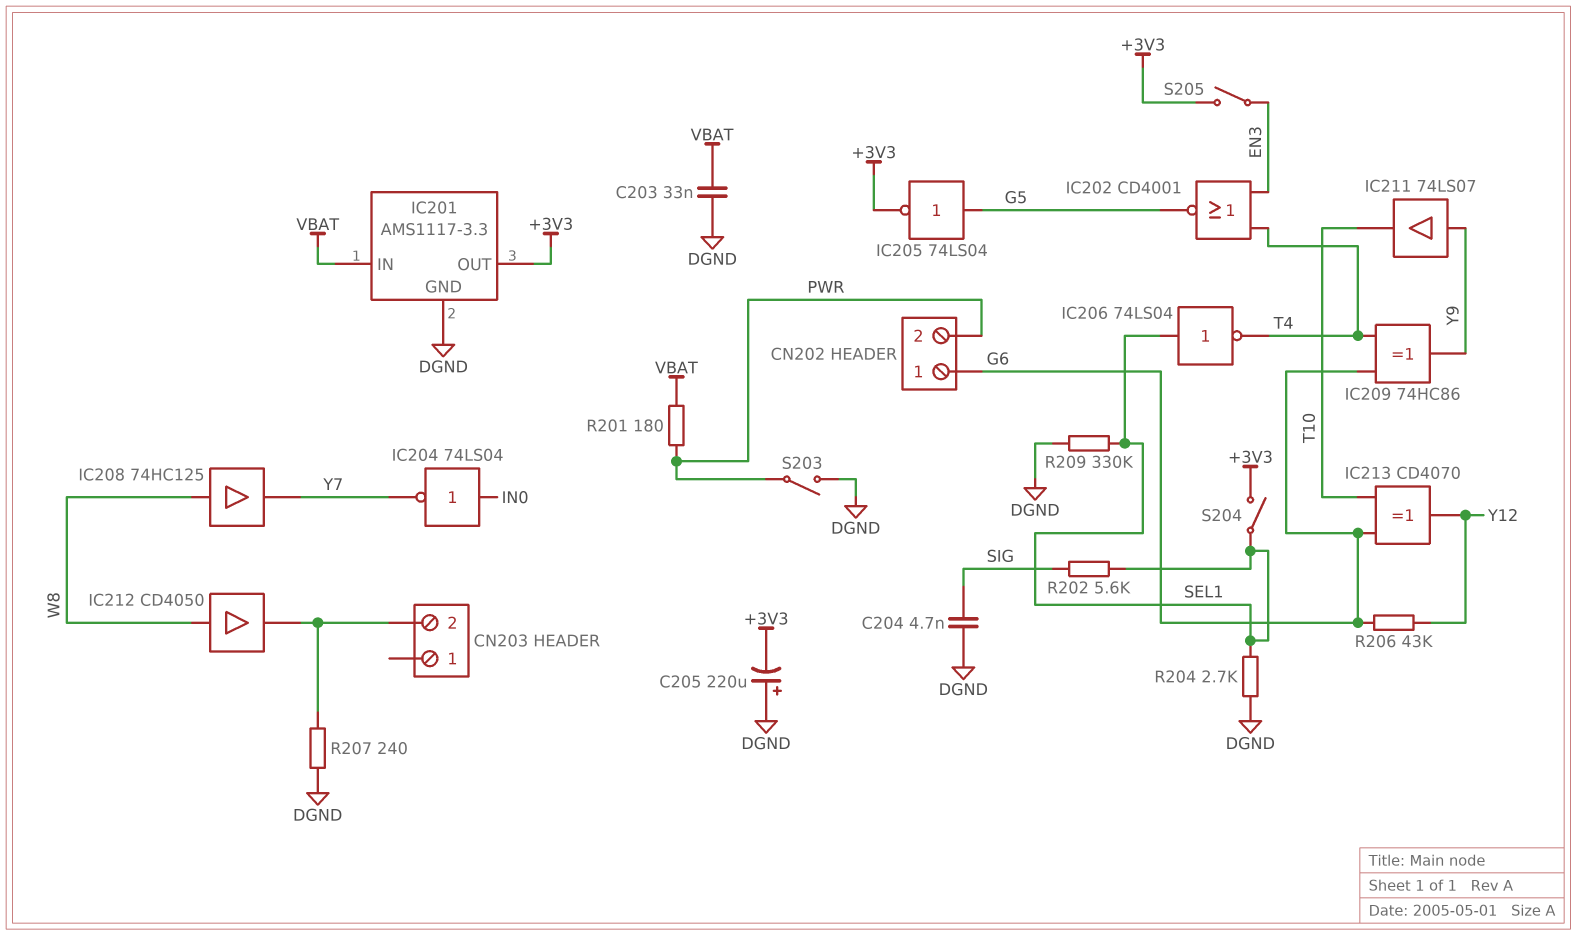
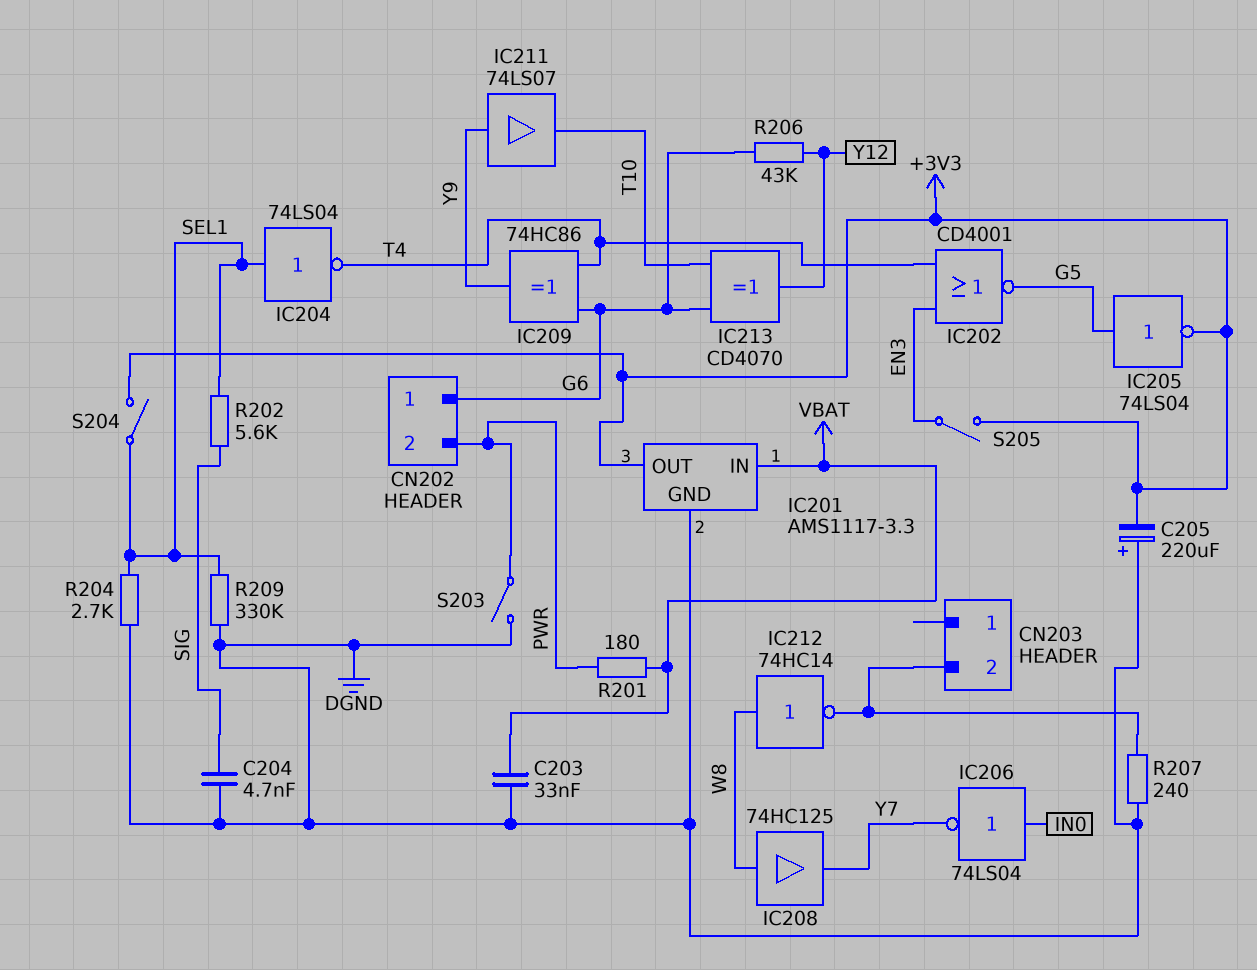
IC204: NOT 74LS04 (in IN0, out Y7) -> NOT 74LS04 (in SEL1, out T4)
IC206: NOT 74LS04 (in SEL1, out T4) -> NOT 74LS04 (in IN0, out Y7)
IC212: buffer CD4050 (in W8, out CN203/2) -> NOT 74HC14 (in W8, out CN203/2)

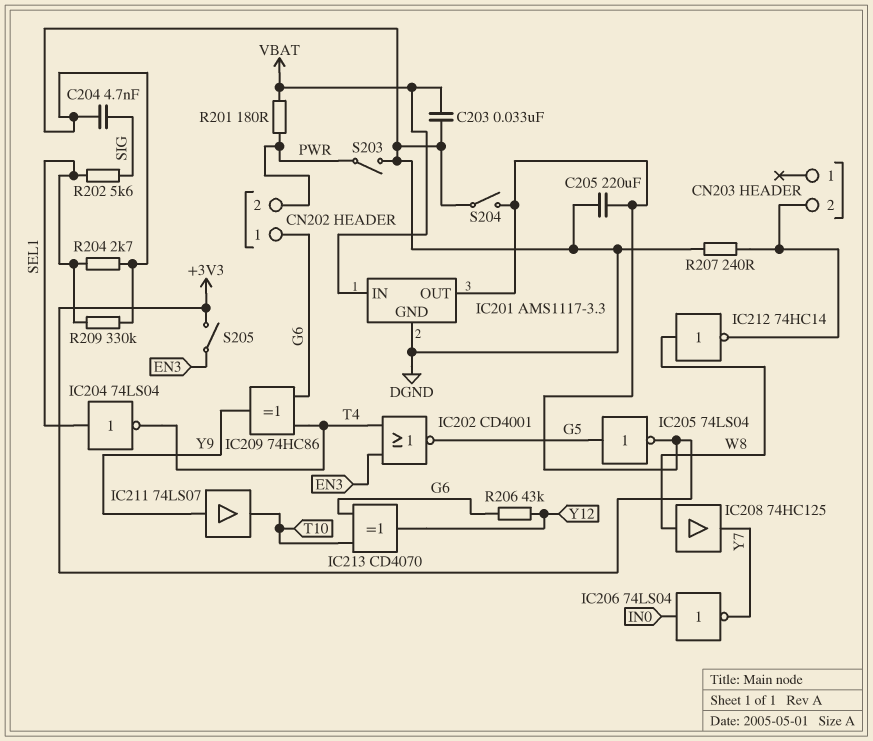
C205: 220uF (plus DGND, minus +3V3) -> 220uF (+3V3, DGND)
S204: switch (+3V3, SEL1) -> switch (+3V3, DGND)

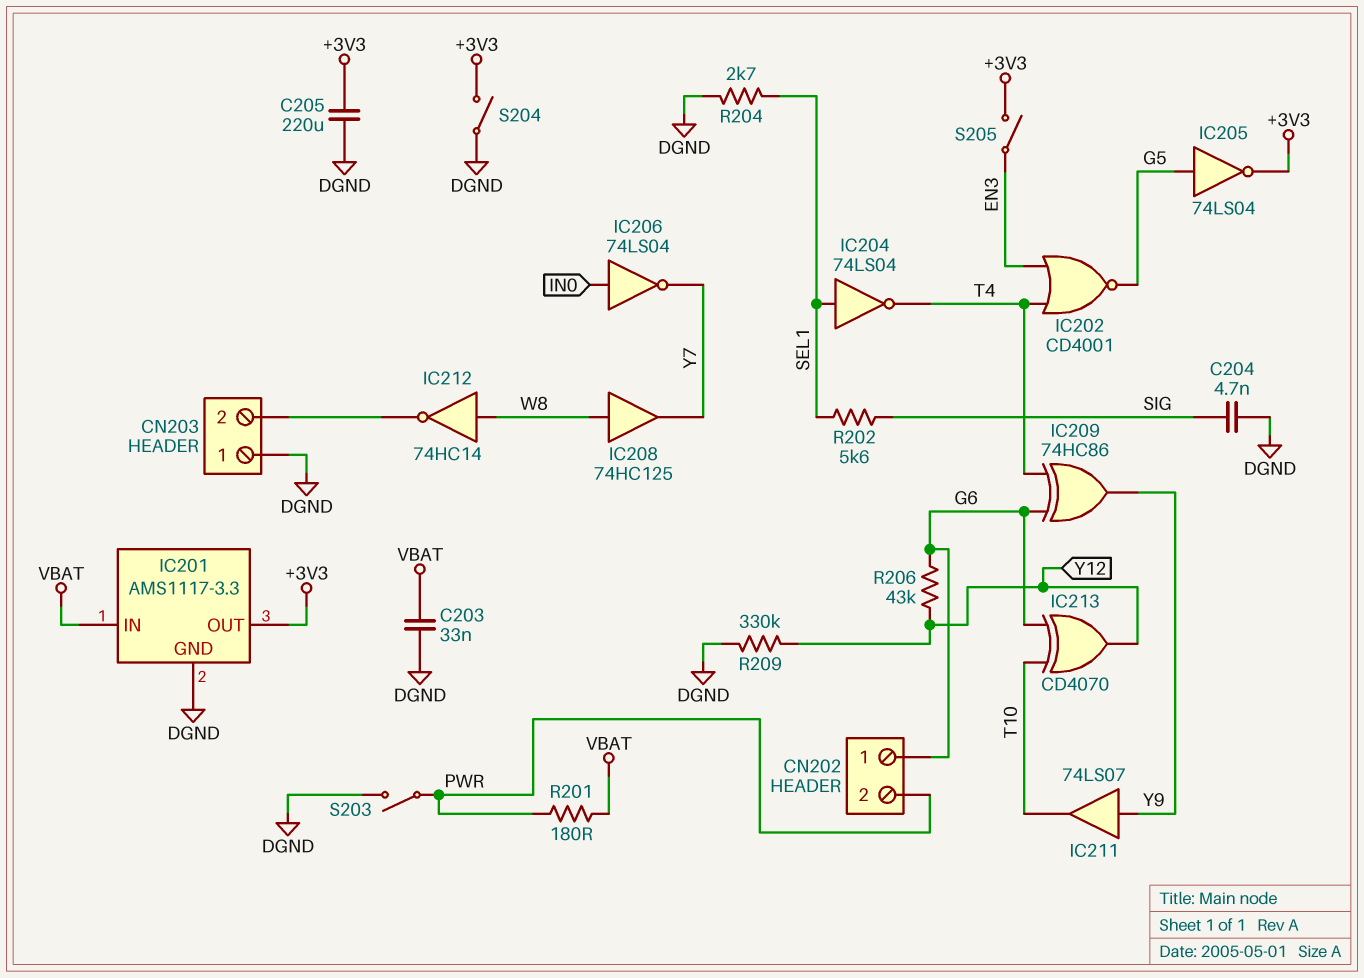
CN203 pin 1: none -> DGND
R207: 240 (CN203/2, DGND) -> none
R209: 330k (DGND, SEL1) -> 330k (DGND, Y12)

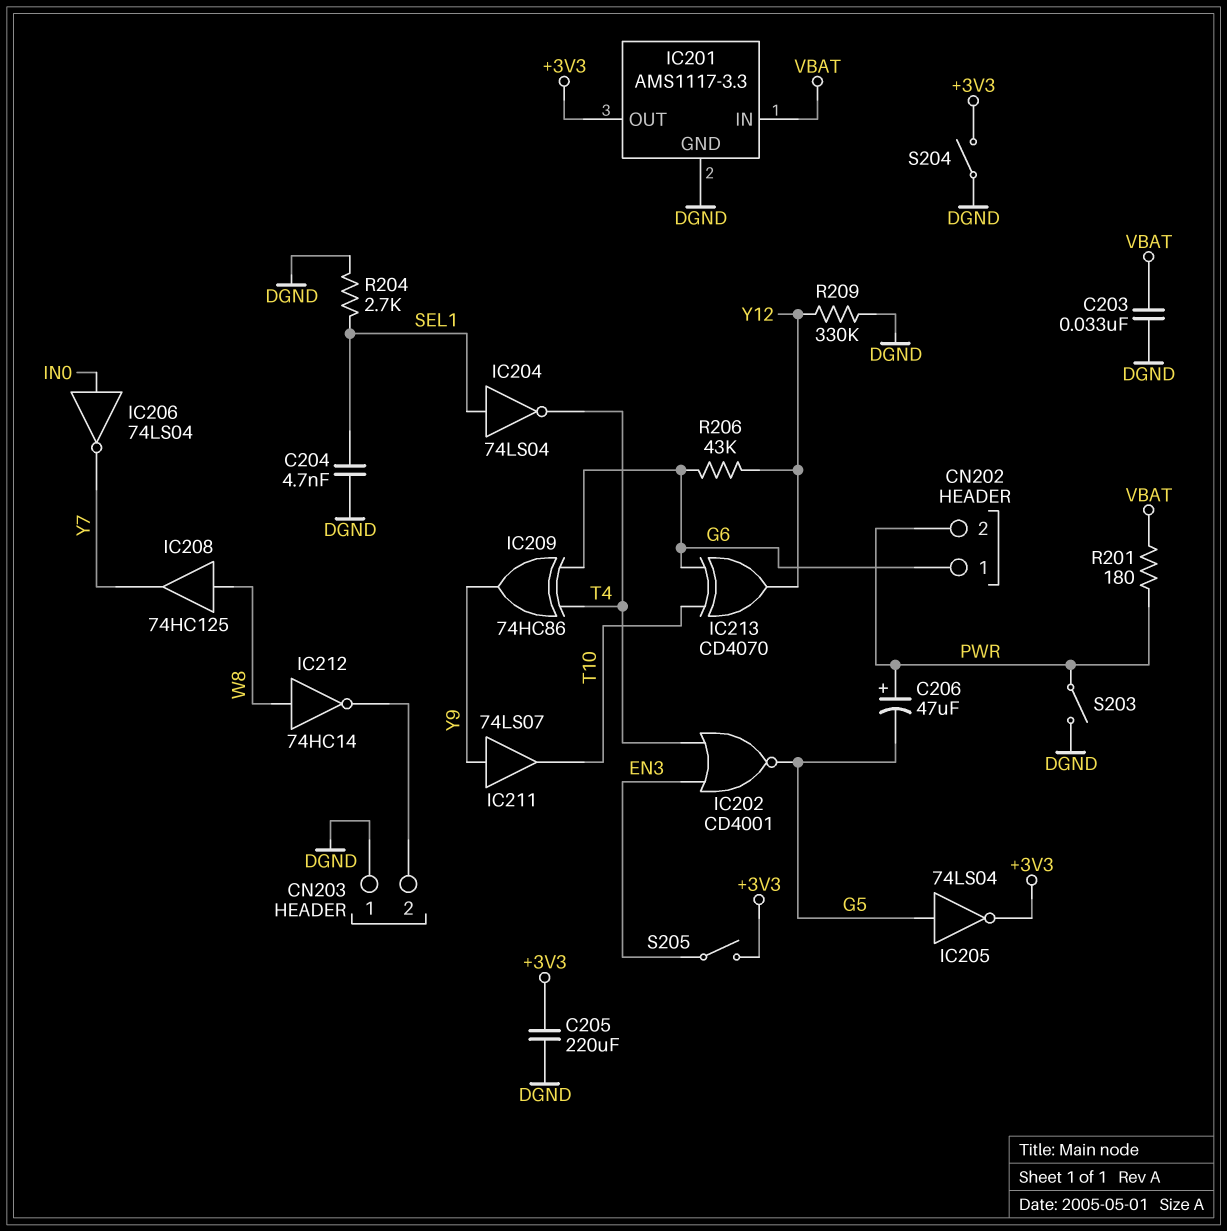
C204: 4.7nF (DGND, SIG) -> 4.7nF (DGND, SEL1)
C206: none -> 47uF (plus PWR, minus G5)
R202: 5.6k (SEL1, SIG) -> none

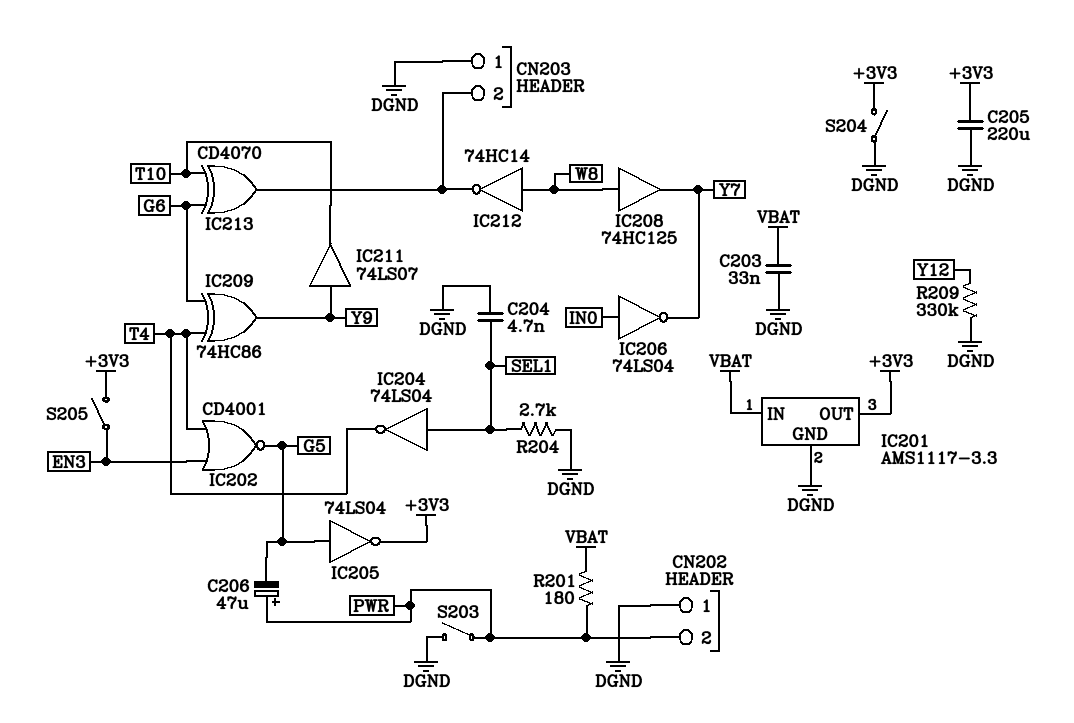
CN202 pin 1: G6 -> DGND
IC213: XOR CD4070 (in G6, in T10, out Y12) -> XOR CD4070 (in G6, in T10, out CN203/2)
R206: 43k (G6, Y12) -> none

